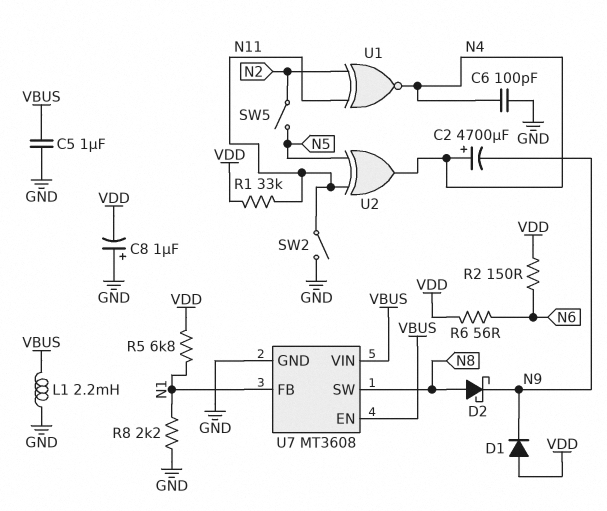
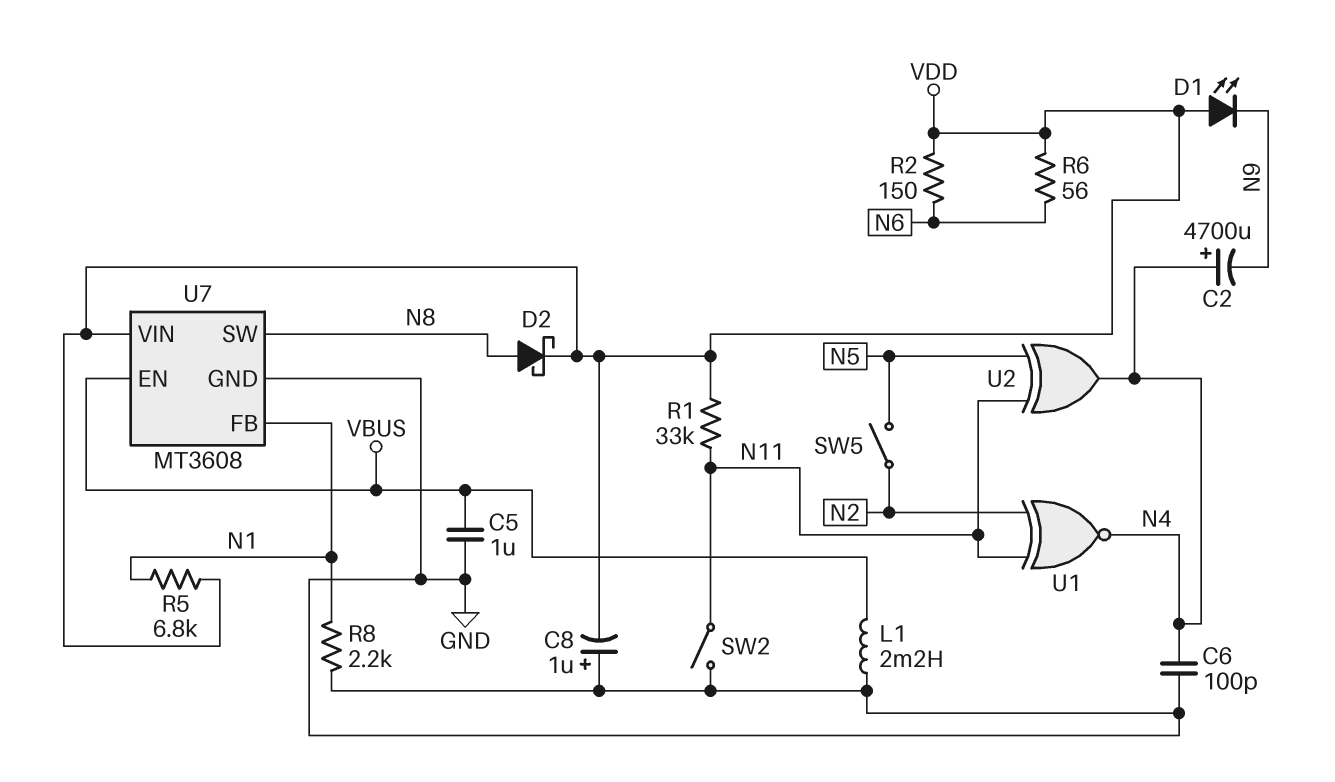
D1: diode (A VDD, K N9) -> LED (A VDD, K N9)
D2: schottky (A N8, K N9) -> schottky (A N8, K VDD)
U7 pin VIN: VBUS -> VDD

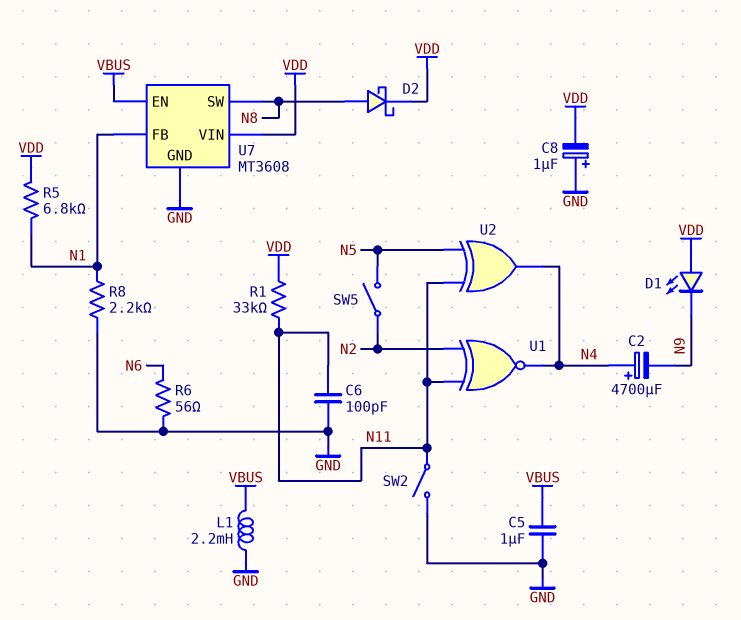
C6: 100pF (GND, N4) -> 100pF (GND, N11)
R2: 150 (N6, VDD) -> none
R6: 56 (N6, VDD) -> 56 (GND, N6)

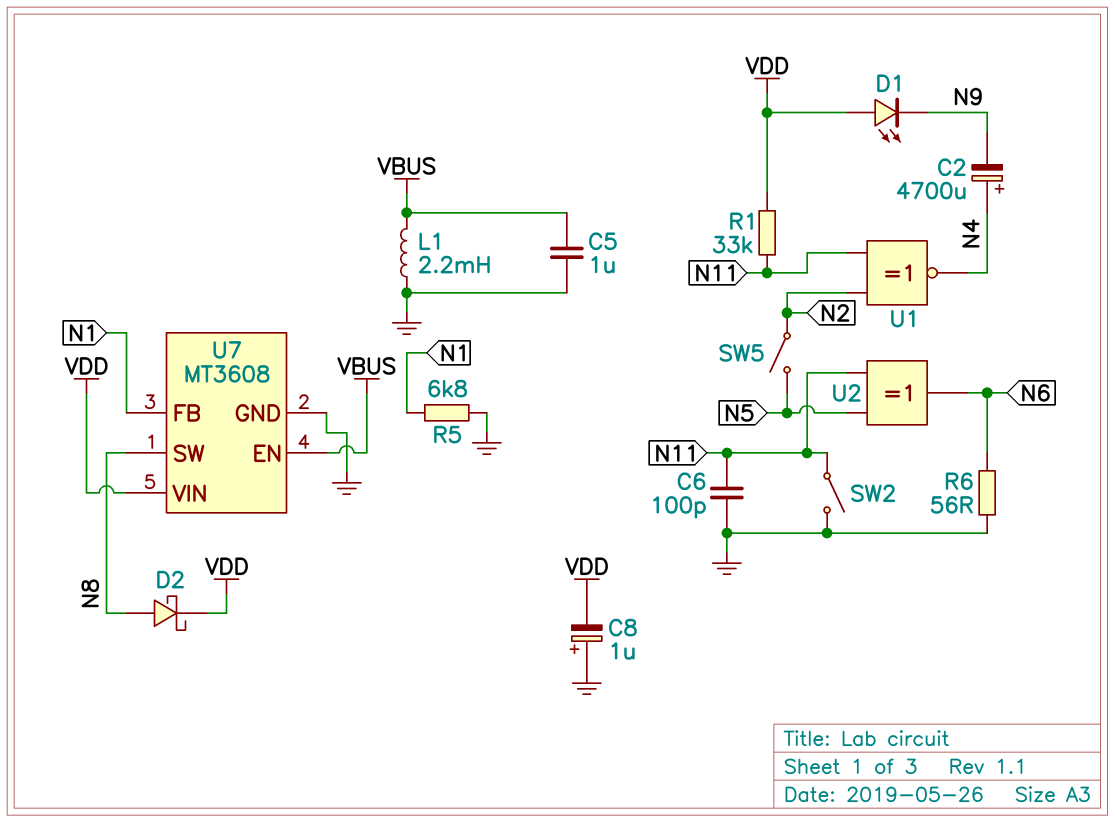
R5: 6.8k (N1, VDD) -> 6.8k (GND, N1)
R8: 2.2k (GND, N1) -> none
U2: XOR (in N5, in N11, out N4) -> XOR (in N5, in N11, out N6)

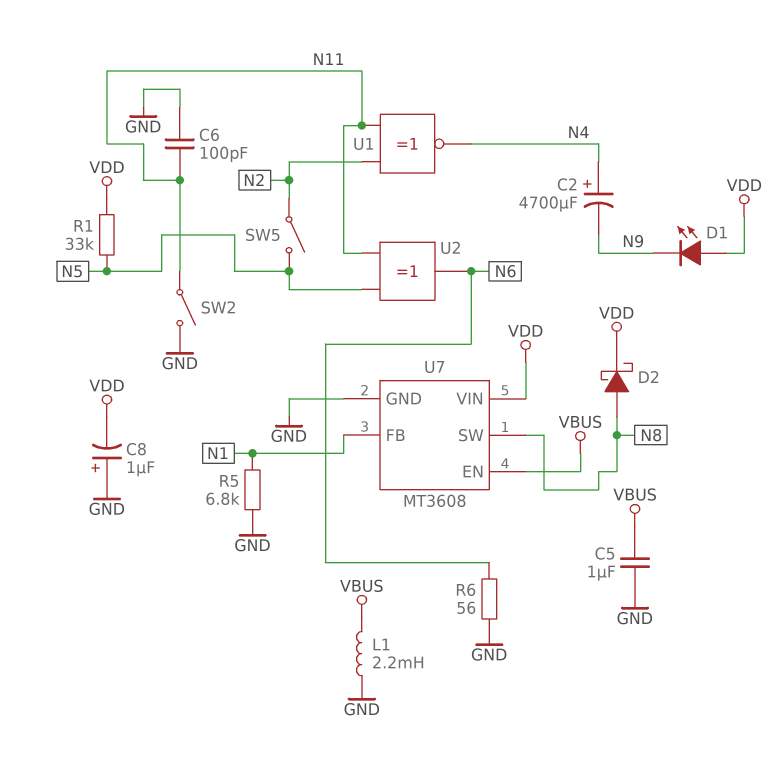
R1: 33k (N11, VDD) -> 33k (N5, VDD)

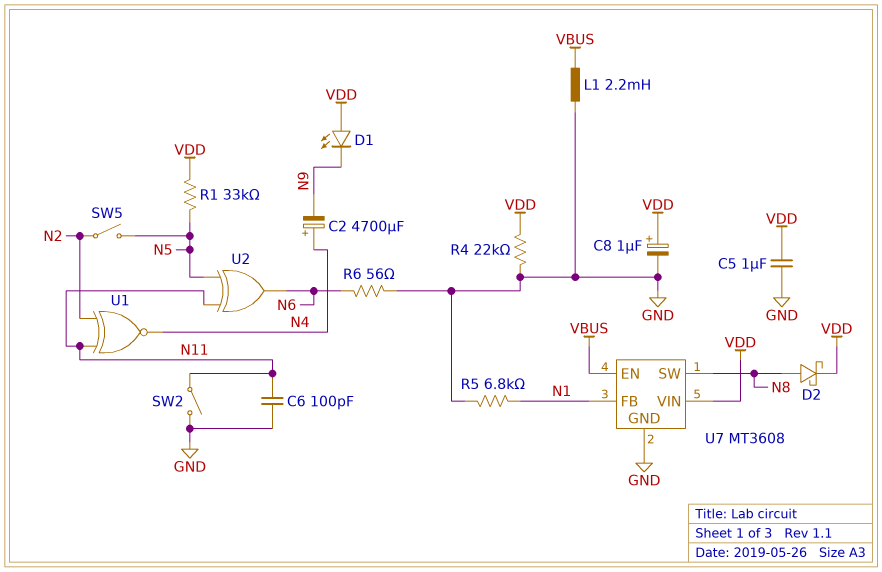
C5: 1uF (GND, VBUS) -> 1uF (GND, VDD)
C8: 1uF (plus GND, minus VDD) -> 1uF (plus VDD, minus GND)
R4: none -> 22k (GND, VDD)

